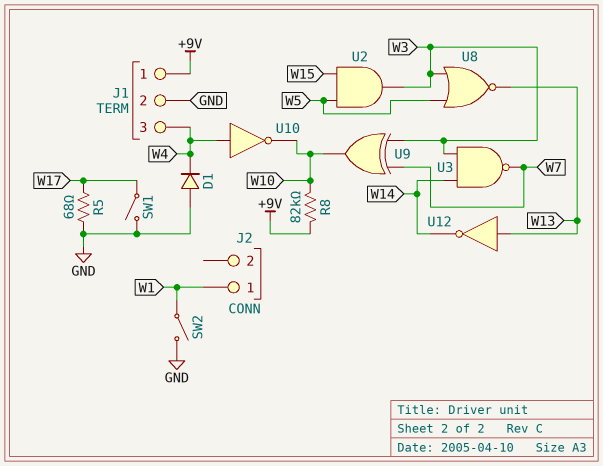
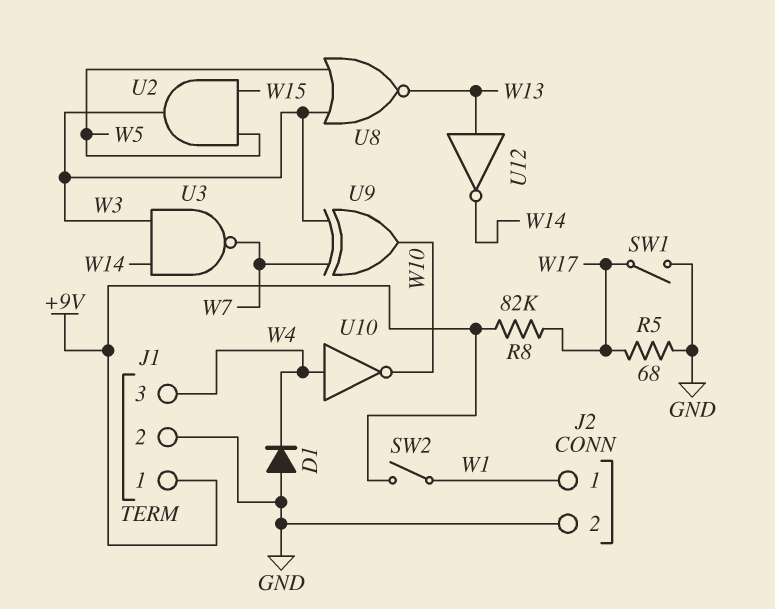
J2 pin 2: none -> GND
R8: 82k (+9V, W10) -> 82k (+9V, W17)
SW2: switch (GND, W1) -> switch (+9V, W1)

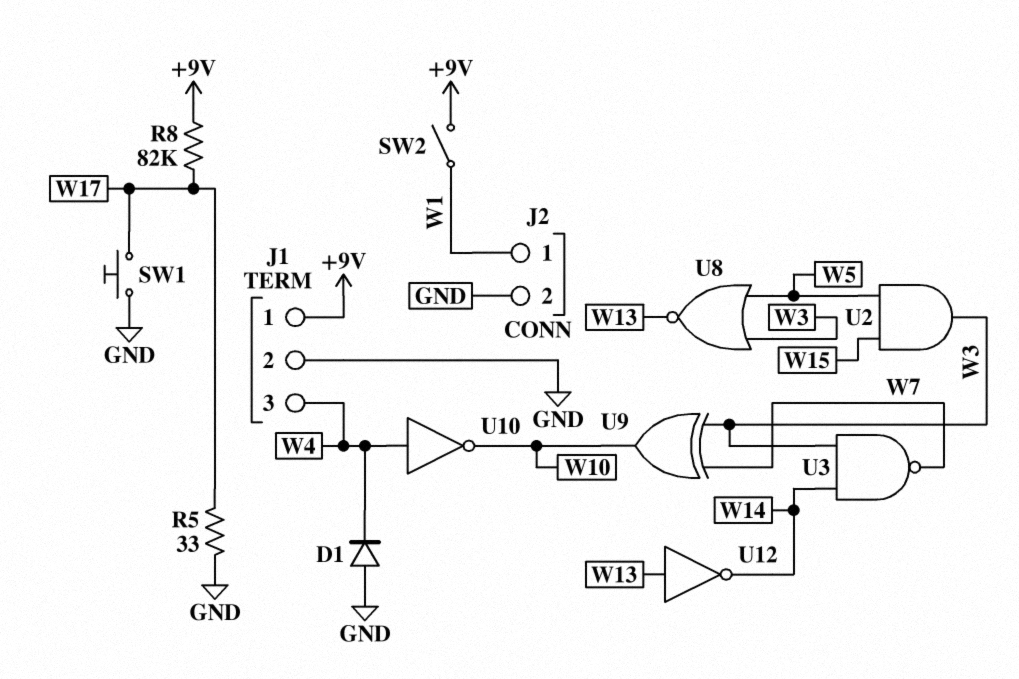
R5: 68 (GND, W17) -> 33 (GND, W17)
SW1: switch (GND, W17) -> button (GND, W17)

